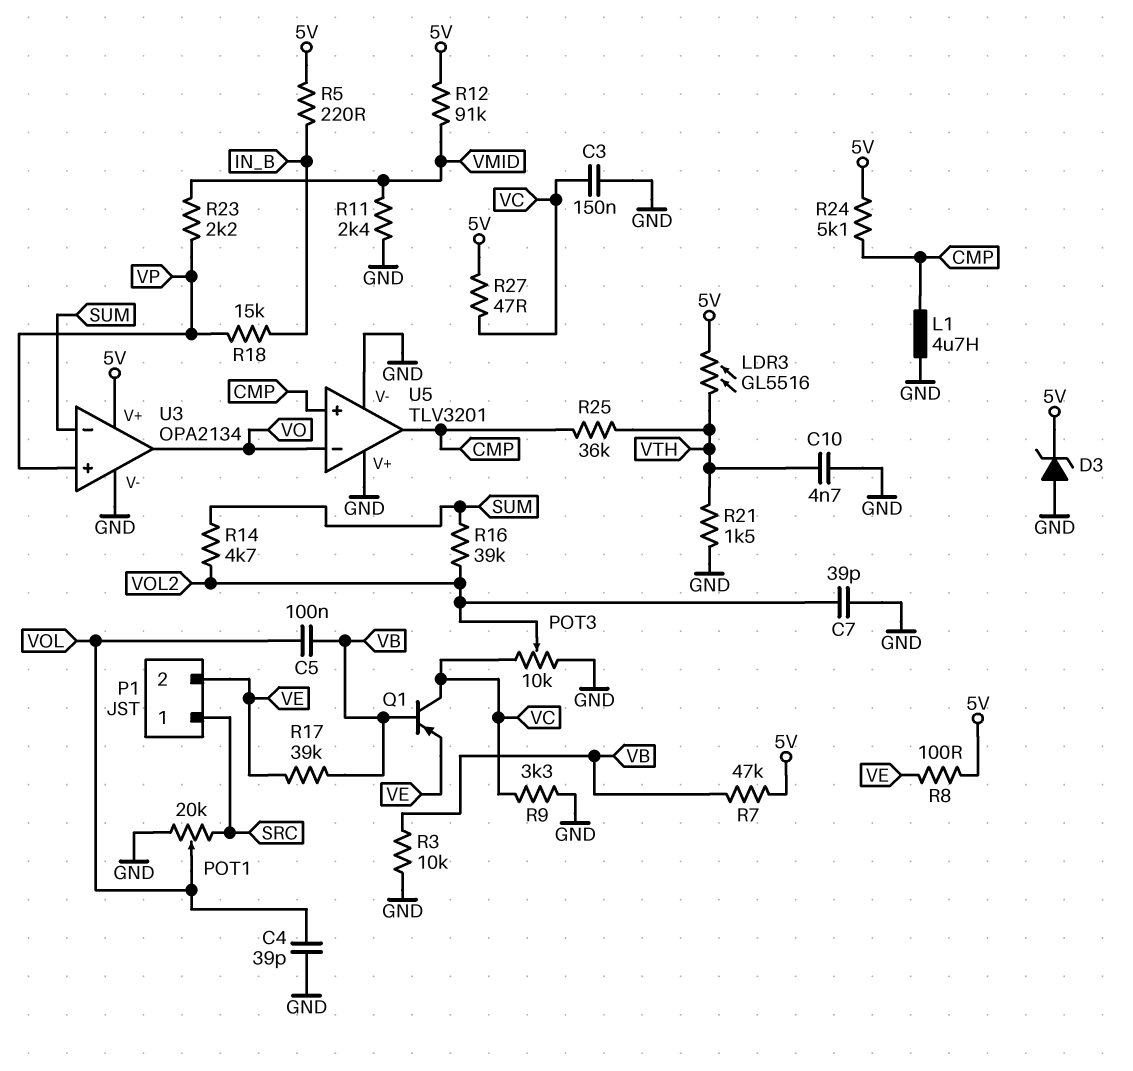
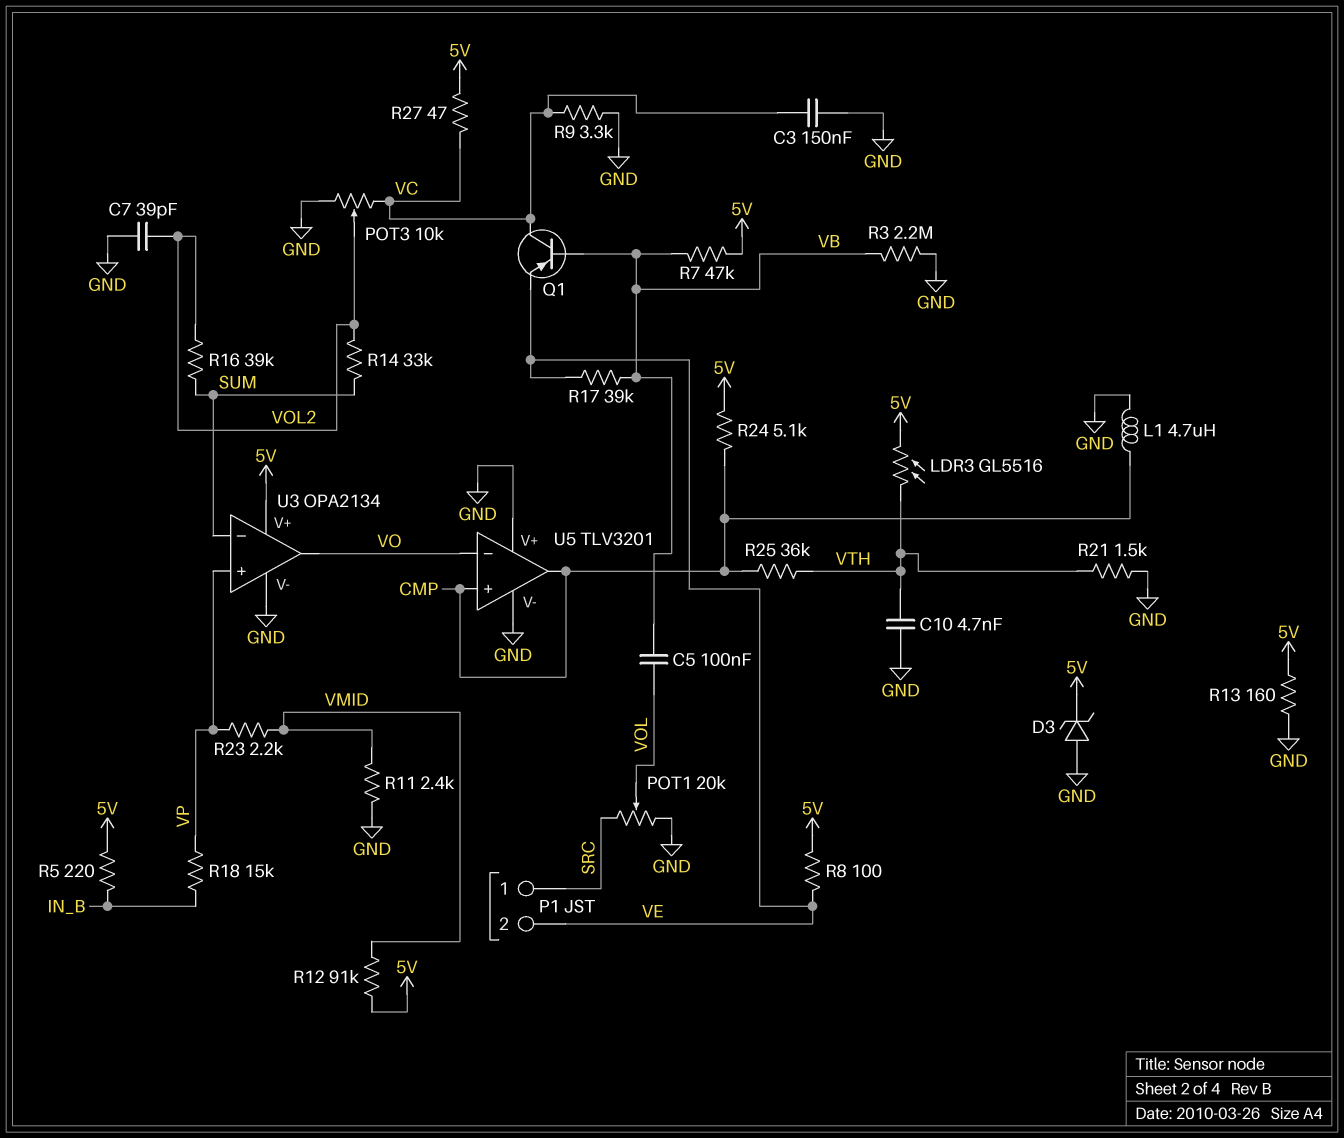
C4: 39pF (GND, VOL) -> none
R3: 10k (GND, VB) -> 2.2M (GND, VB)
R13: none -> 160 (5V, GND)
R14: 4.7k (SUM, VOL2) -> 33k (SUM, VOL2)

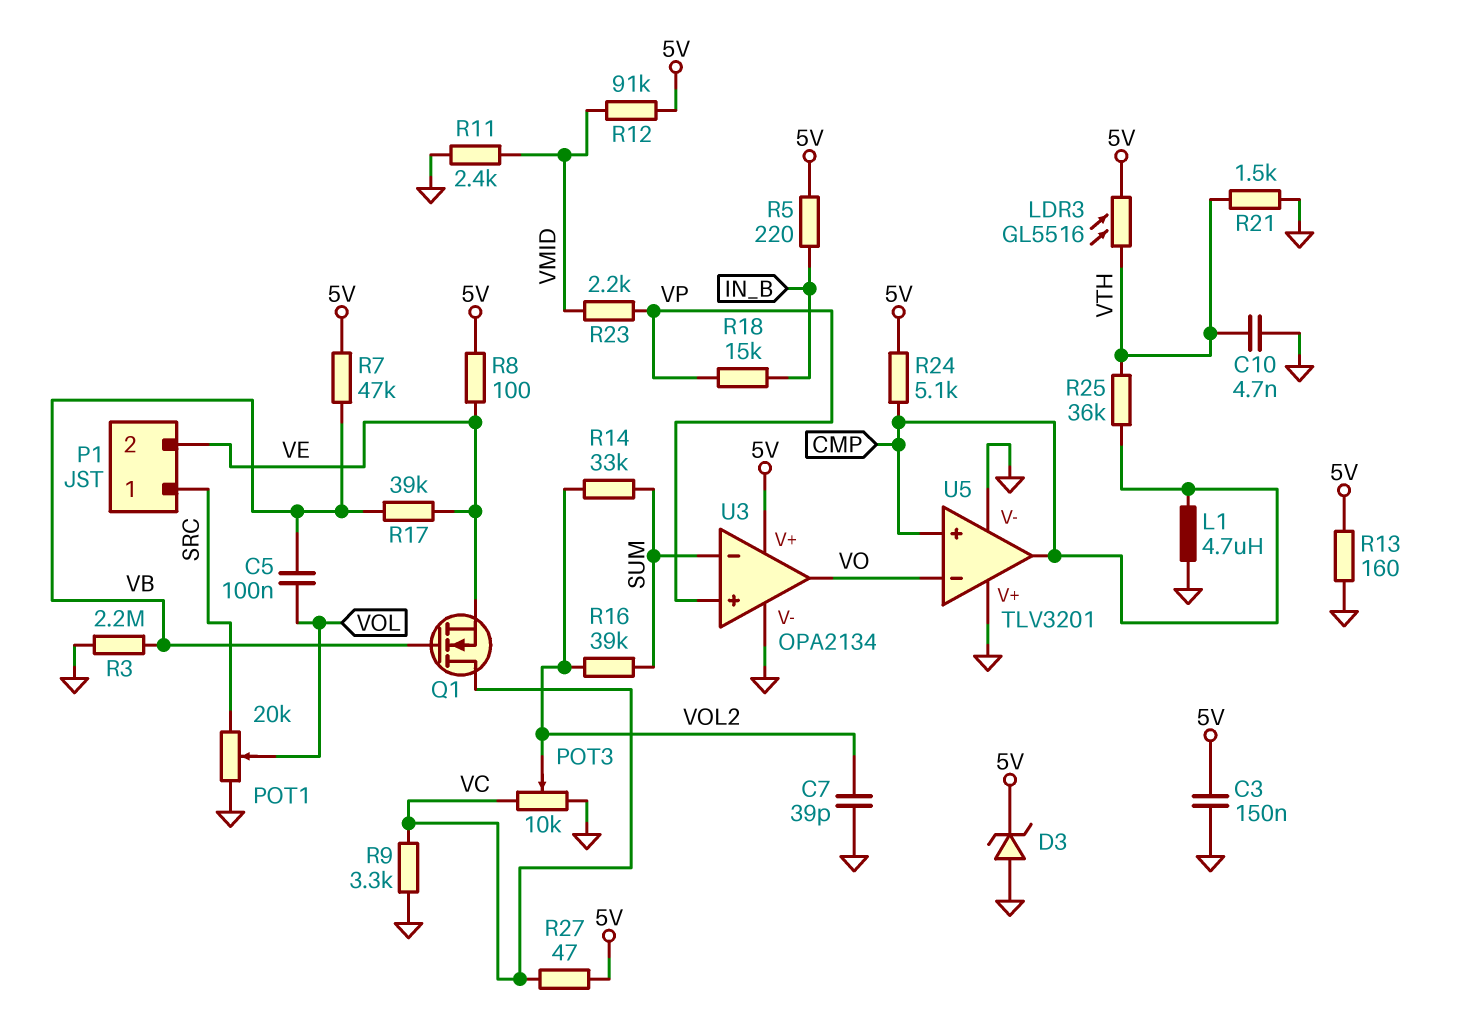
C3: 150nF (GND, VC) -> 150nF (5V, GND)
Q1: PNP (B VB, C VC, E VE) -> NMOS (G VB, D VC, S VE)

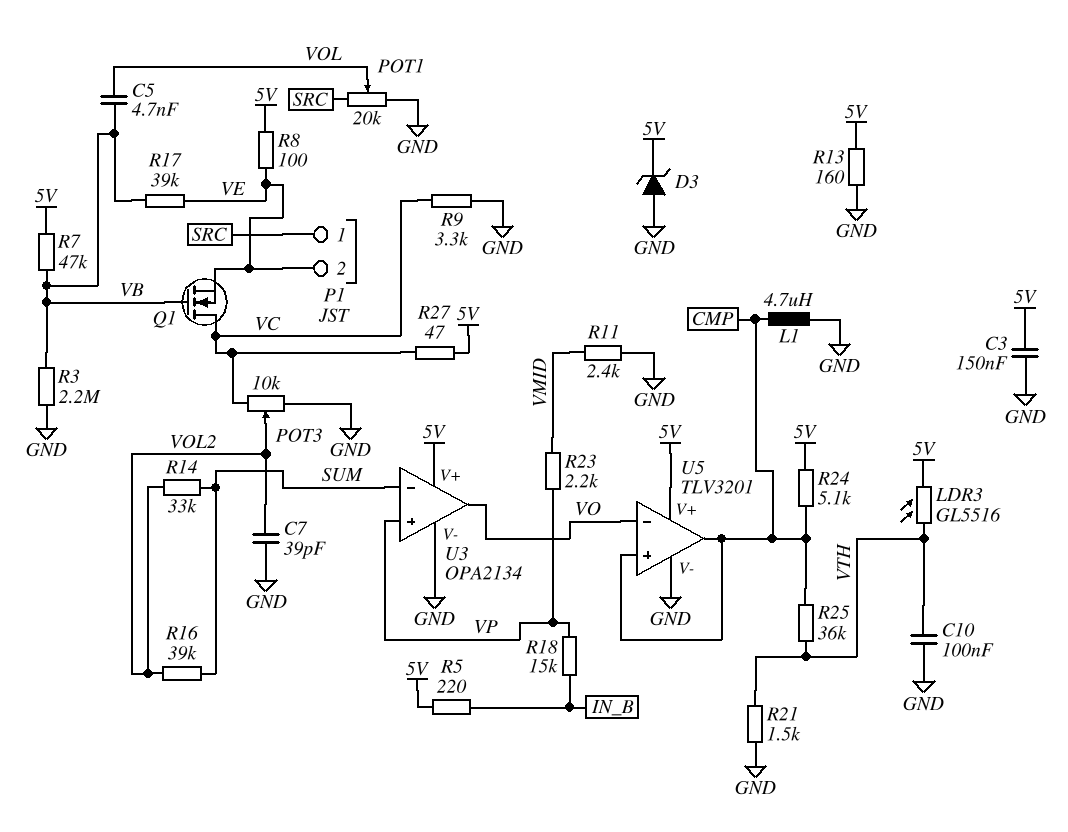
C5: 100nF (VB, VOL) -> 4.7nF (VB, VOL)
C10: 4.7nF (GND, VTH) -> 100nF (GND, VTH)
R12: 91k (5V, VMID) -> none
U5 pin V+: GND -> 5V

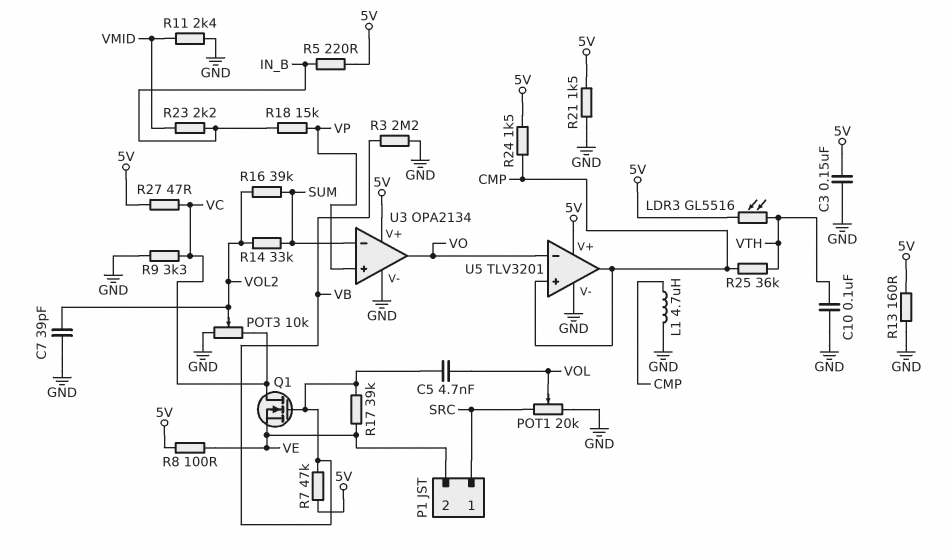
D3: zener (A GND, K 5V) -> none
R21: 1.5k (GND, VTH) -> 1.5k (5V, GND)
R23: 2.2k (VMID, VP) -> 2.2k (IN_B, VMID)
R24: 5.1k (5V, CMP) -> 1.5k (5V, CMP)

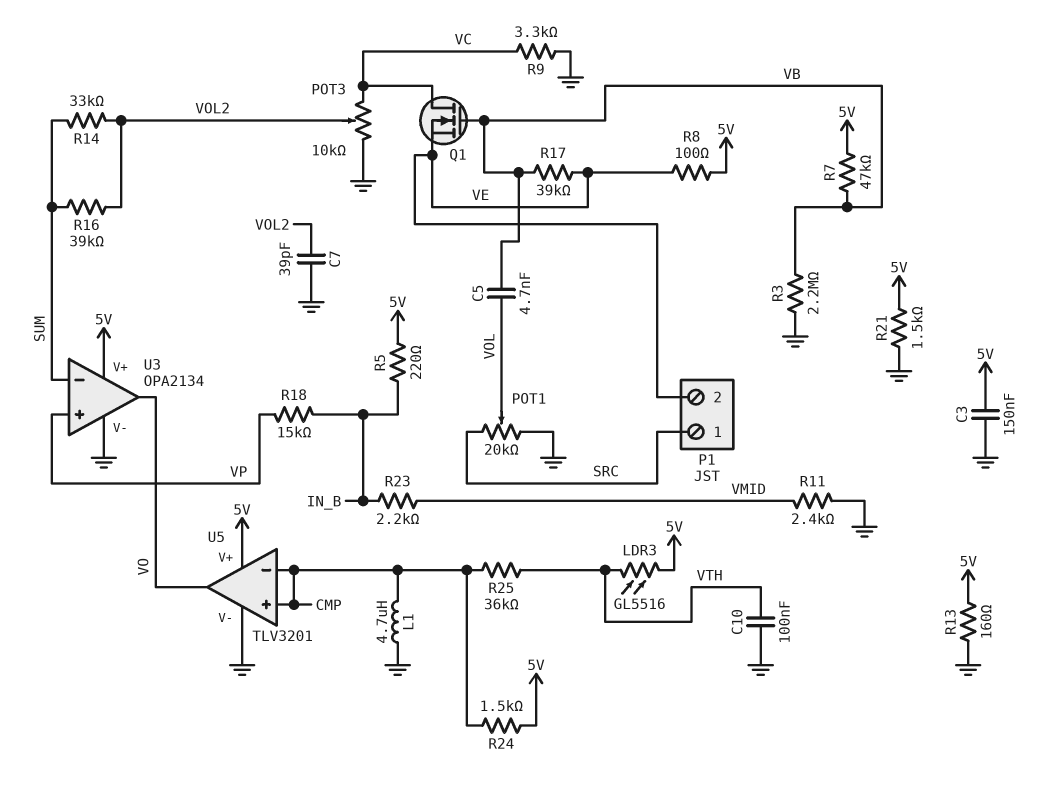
R27: 47 (5V, VC) -> none
U5 pin in-: VO -> CMP
U5 pin out: CMP -> VO

